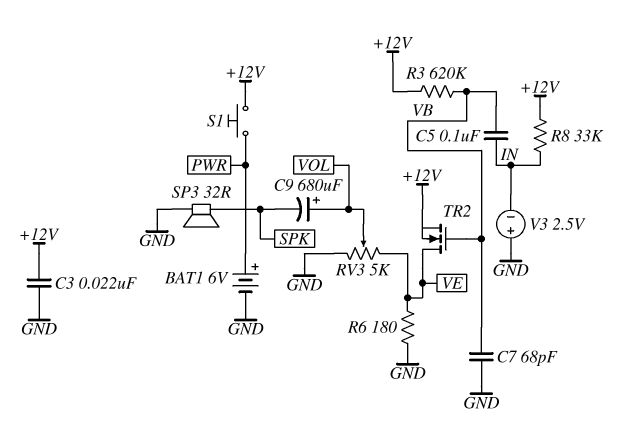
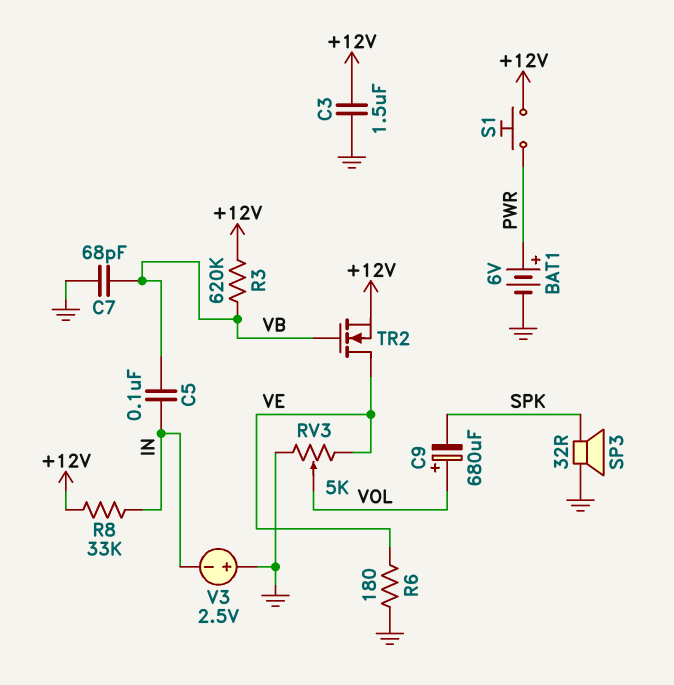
C3: 22nF (+12V, GND) -> 1.5uF (+12V, GND)

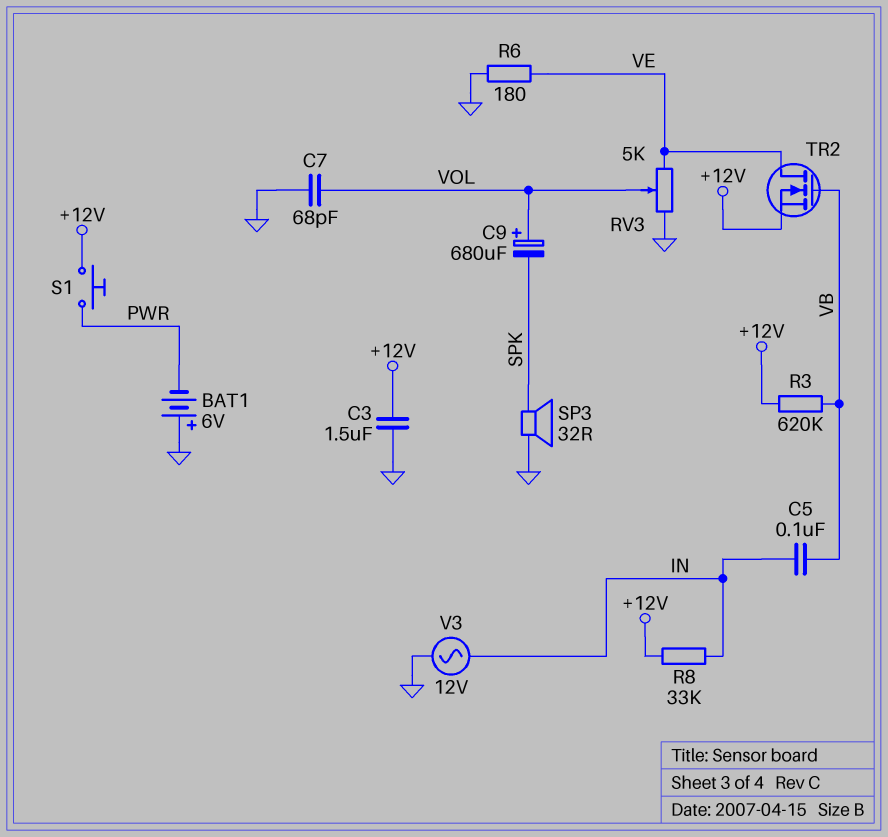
BAT1: 6V (plus PWR, minus GND) -> 6V (plus GND, minus PWR)
C7: 68pF (GND, VB) -> 68pF (GND, VOL)
V3: 2.5V (plus GND, minus IN) -> AC 12V (GND, IN)

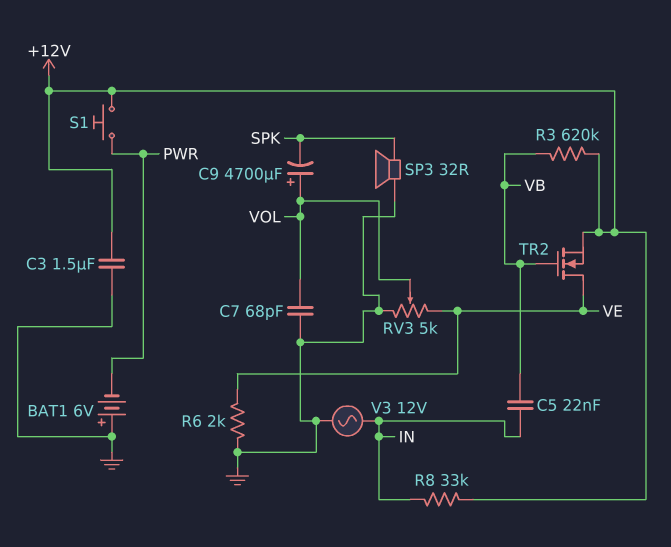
C5: 100nF (IN, VB) -> 22nF (IN, VB)
C9: 680uF (plus VOL, minus SPK) -> 4700uF (plus VOL, minus SPK)
R6: 180 (GND, VE) -> 2k (GND, VE)

